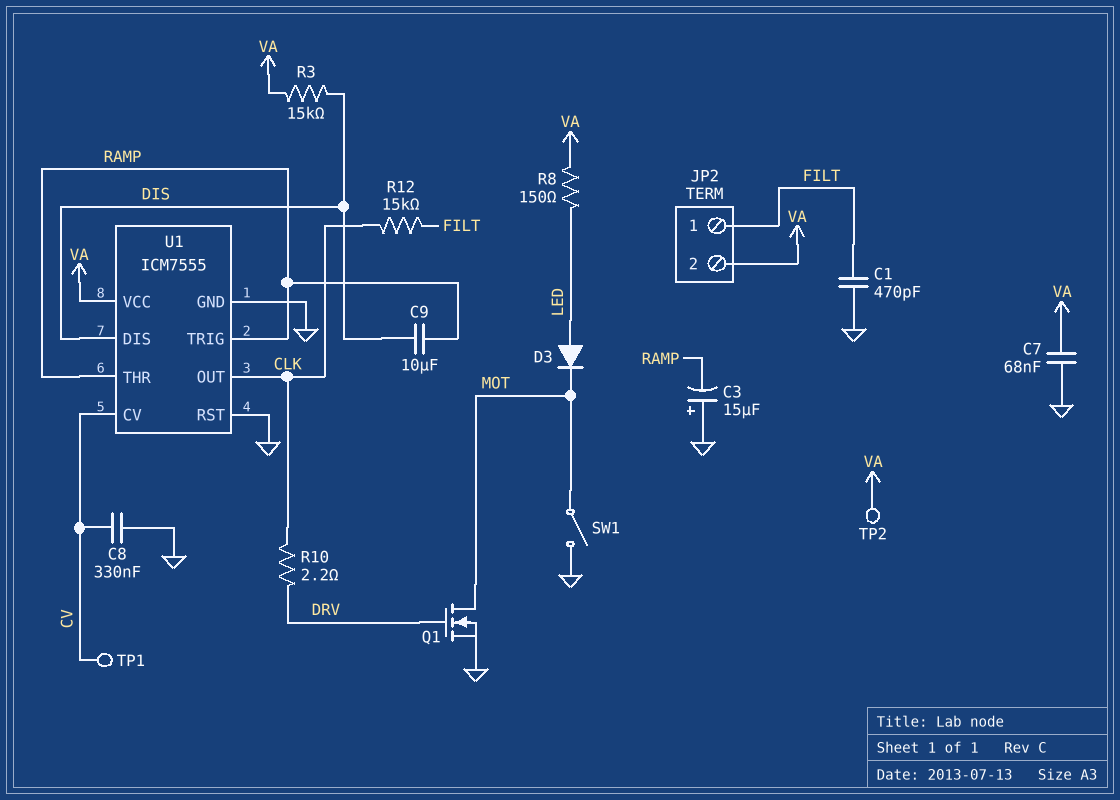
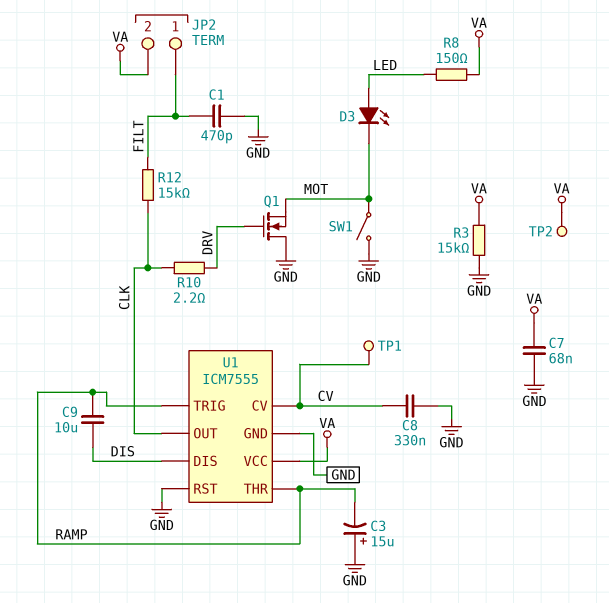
D3: diode (A LED, K MOT) -> LED (A LED, K MOT)
Q1: NMOS (G DRV, D MOT, S GND) -> NMOS (G DRV, D GND, S MOT)
R3: 15k (DIS, VA) -> 15k (GND, VA)

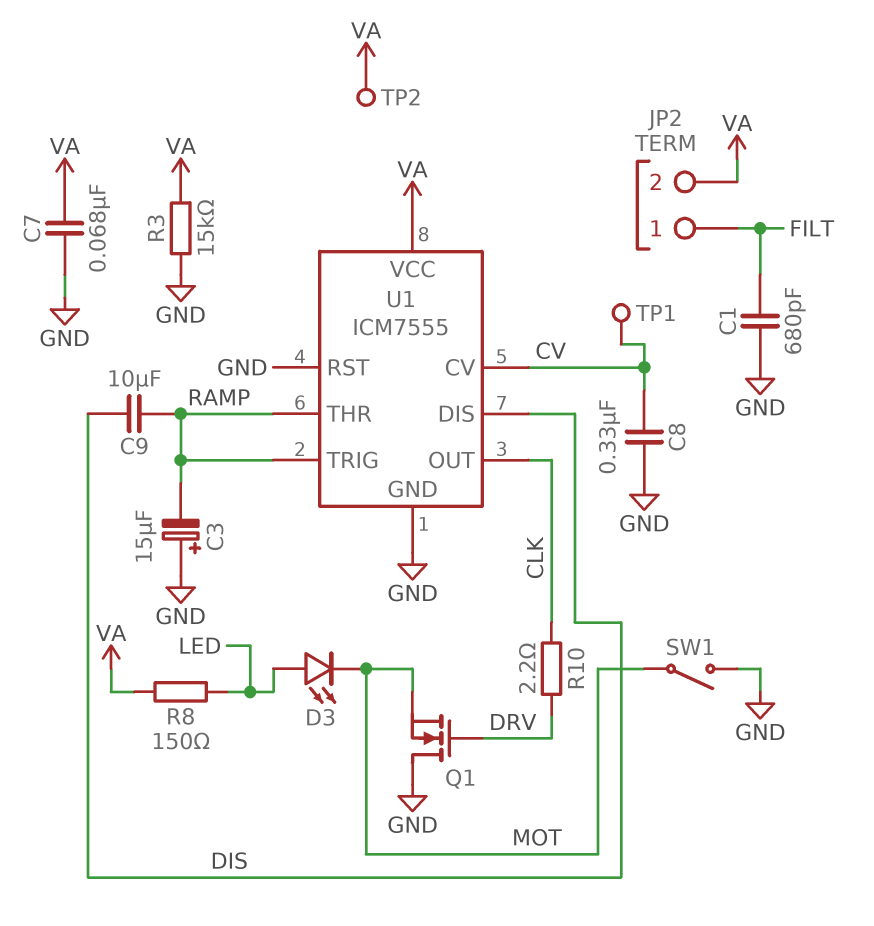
C1: 470pF (FILT, GND) -> 680pF (FILT, GND)
R12: 15k (CLK, FILT) -> none

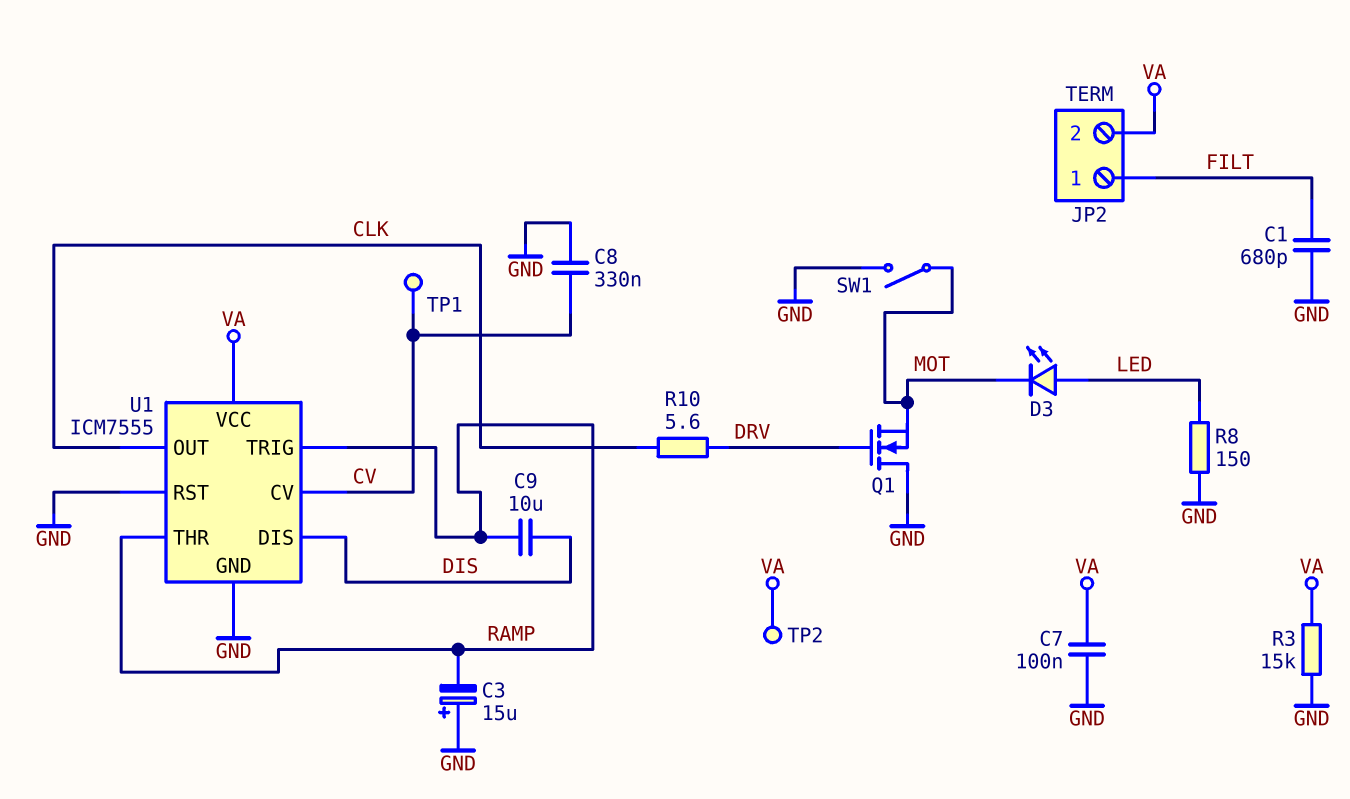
C7: 68nF (GND, VA) -> 100nF (GND, VA)
R8: 150 (LED, VA) -> 150 (GND, LED)
R10: 2.2 (CLK, DRV) -> 5.6 (CLK, DRV)

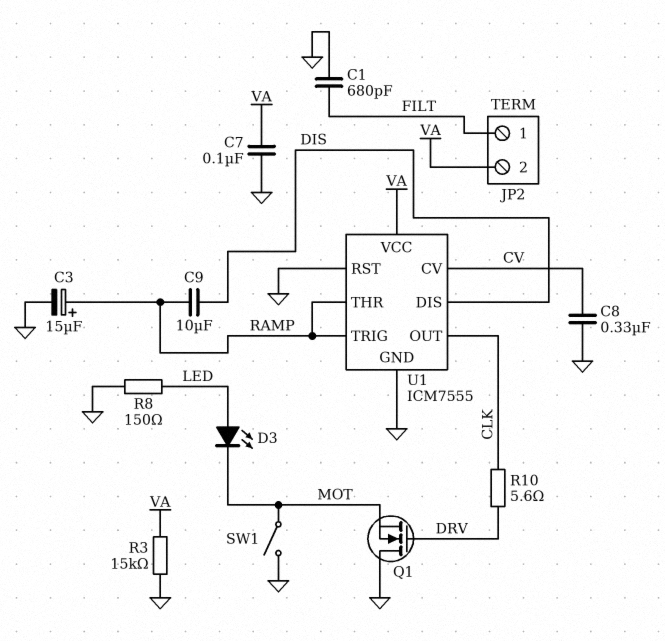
C3: 15uF (plus GND, minus RAMP) -> 15uF (plus RAMP, minus GND)
TP1: test point (CV) -> none
TP2: test point (VA) -> none

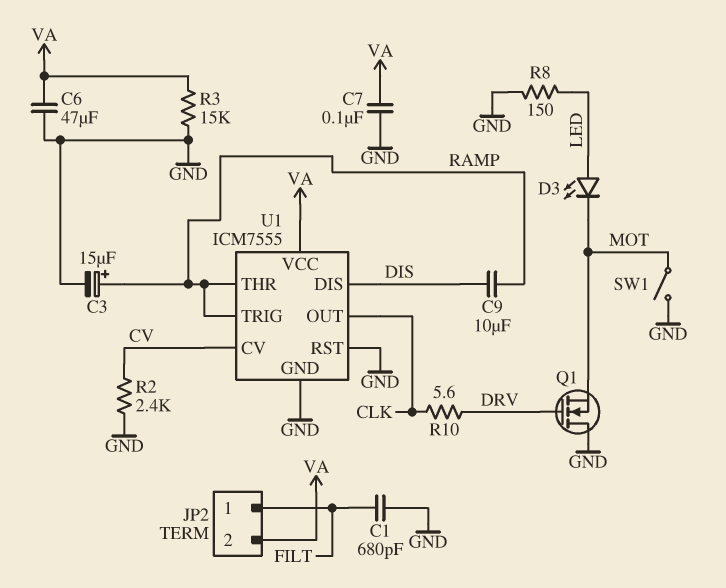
C6: none -> 47uF (GND, VA)
C8: 330nF (CV, GND) -> none
R2: none -> 2.4k (CV, GND)

